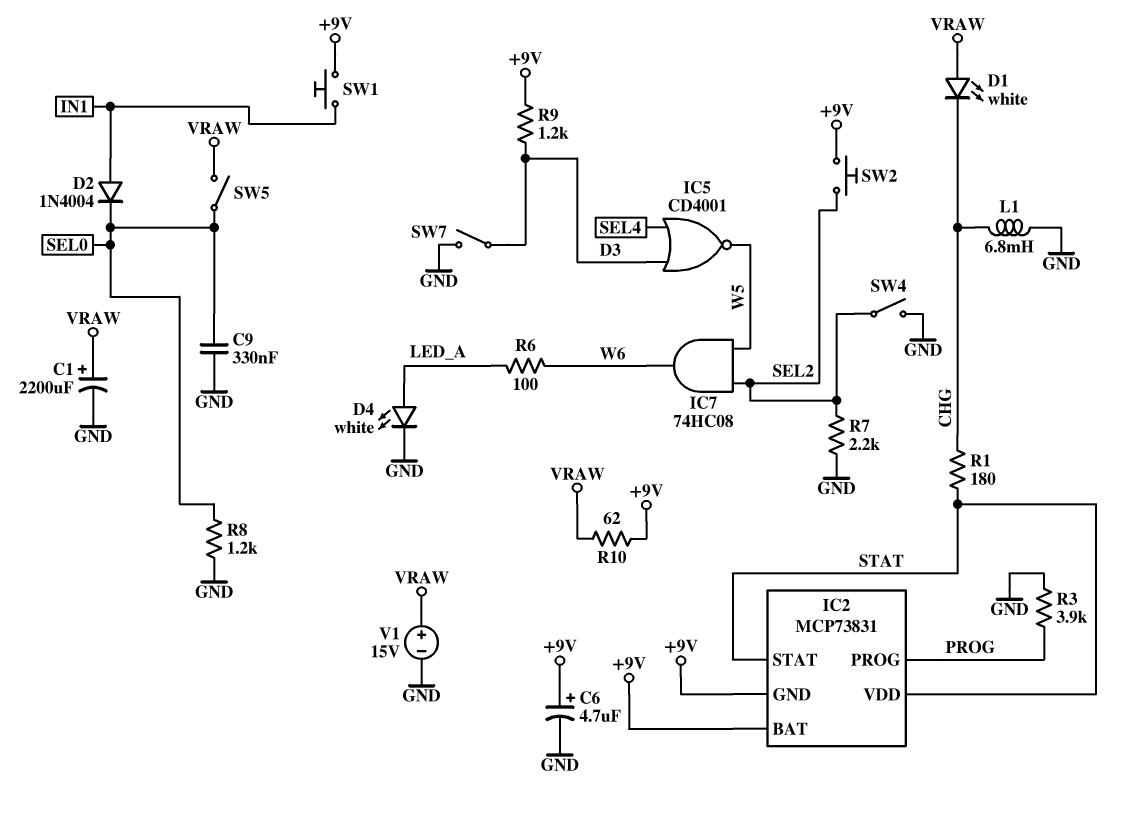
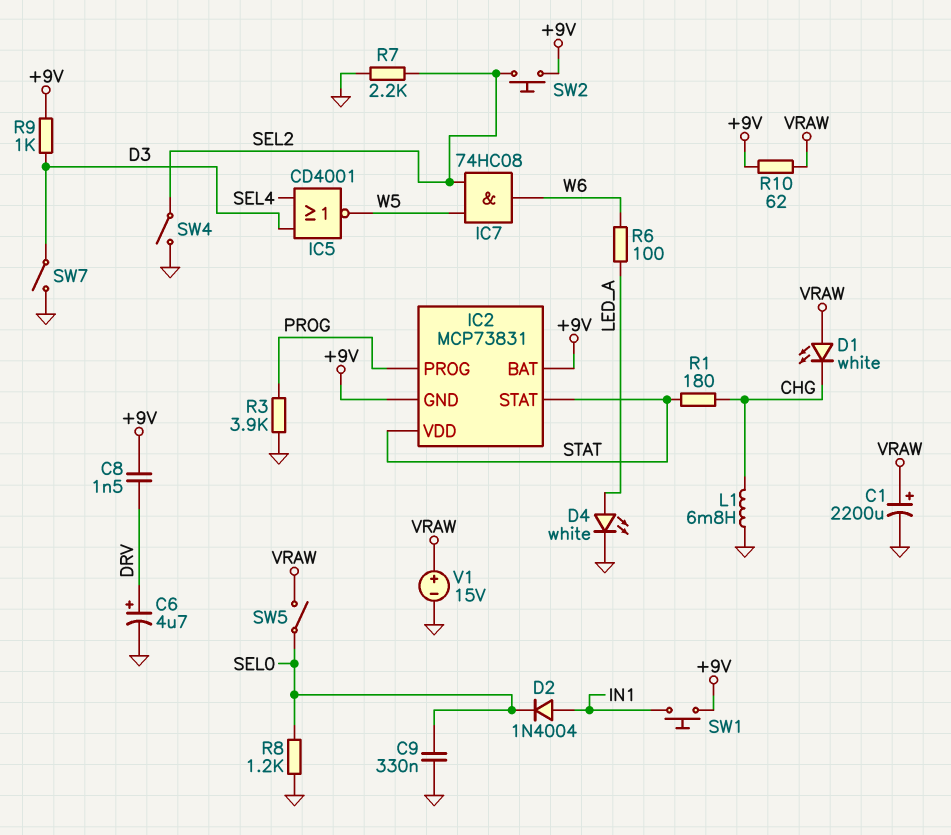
C6: 4.7uF (plus +9V, minus GND) -> 4.7uF (plus DRV, minus GND)
C8: none -> 1.5nF (+9V, DRV)
R9: 1.2k (+9V, D3) -> 1k (+9V, D3)

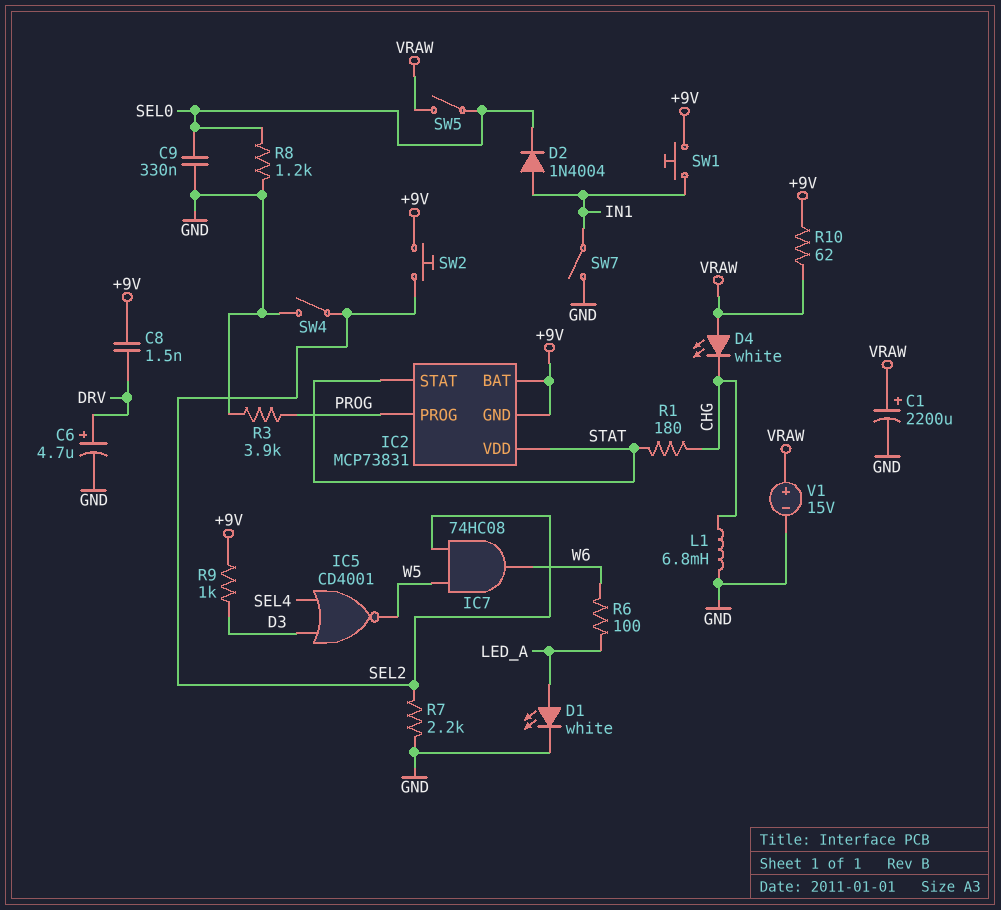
D1: LED white (A VRAW, K CHG) -> LED white (A LED_A, K GND)
D4: LED white (A LED_A, K GND) -> LED white (A VRAW, K CHG)
SW7: switch (D3, GND) -> switch (GND, IN1)

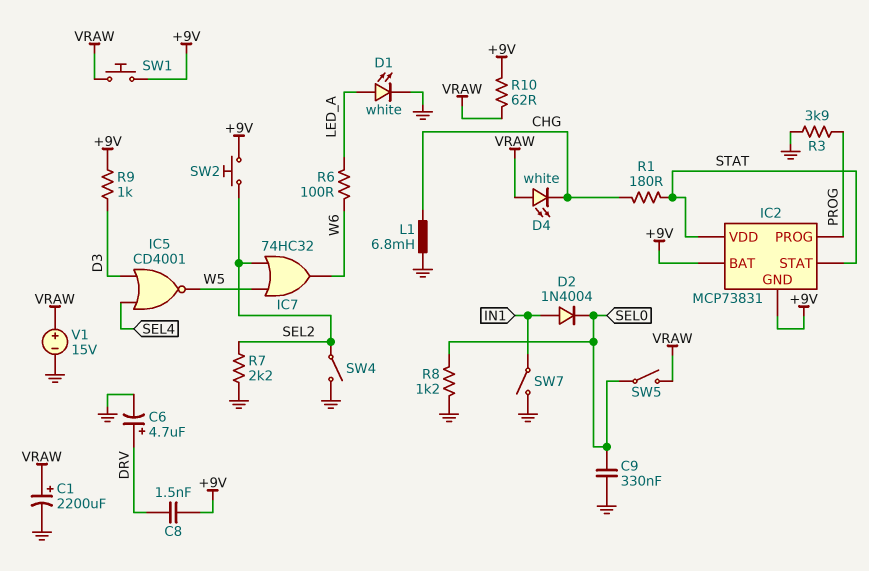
IC7: AND 74HC08 (in SEL2, in W5, out W6) -> OR 74HC32 (in SEL2, in W5, out W6)
SW1: button (+9V, IN1) -> button (+9V, VRAW)

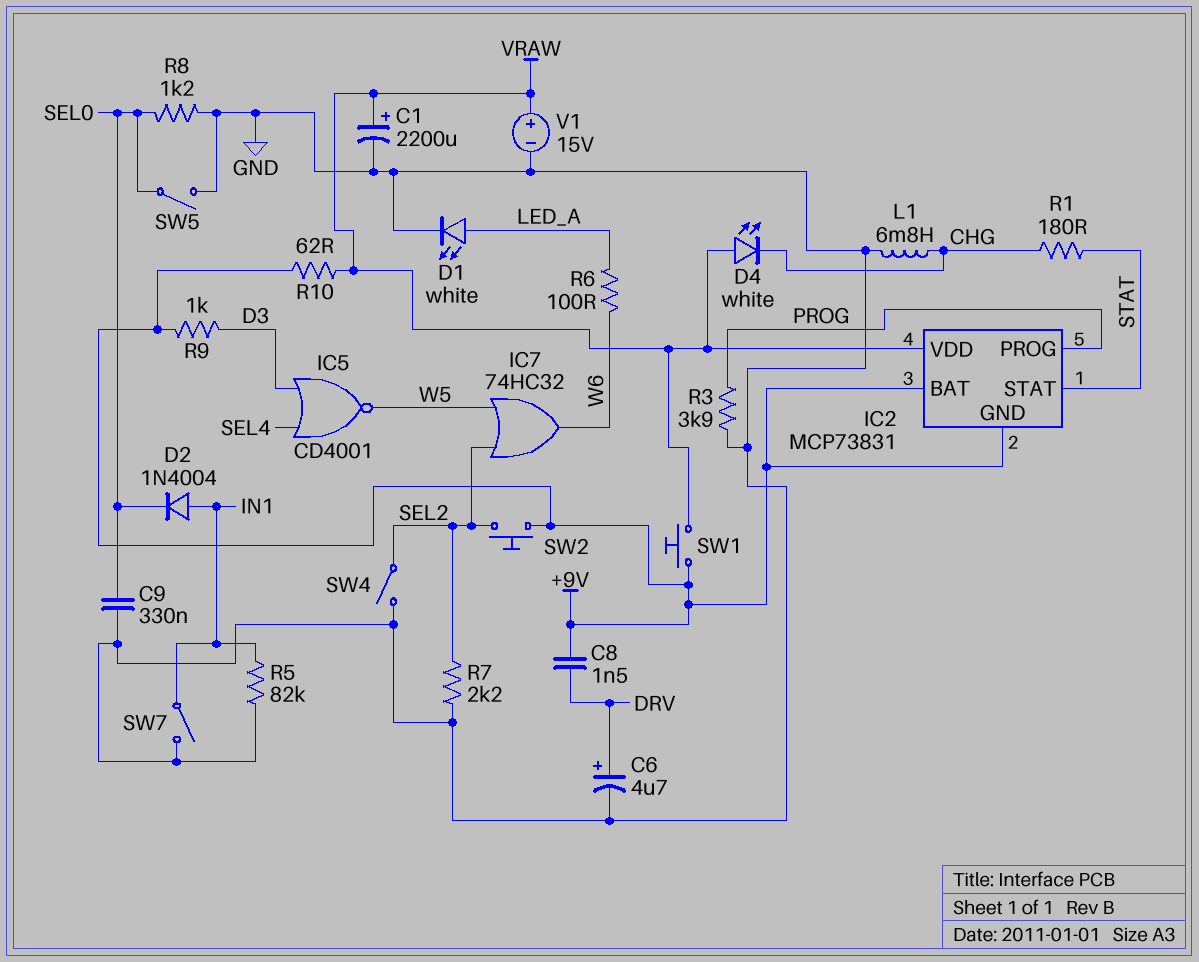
IC2 pin VDD: STAT -> VRAW
R5: none -> 82k (GND, IN1)
SW5: switch (SEL0, VRAW) -> switch (GND, SEL0)

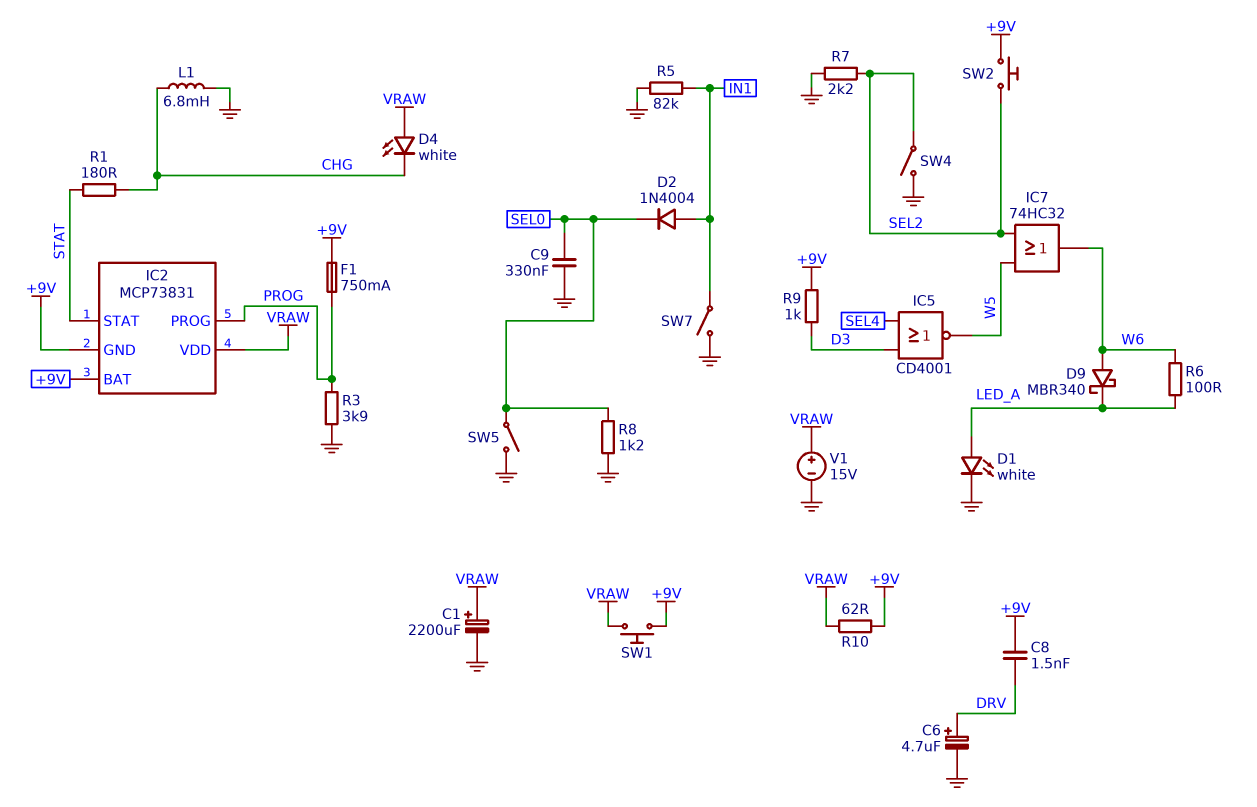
D9: none -> schottky MBR340 (A W6, K LED_A)
F1: none -> 750mA (+9V, PROG)

